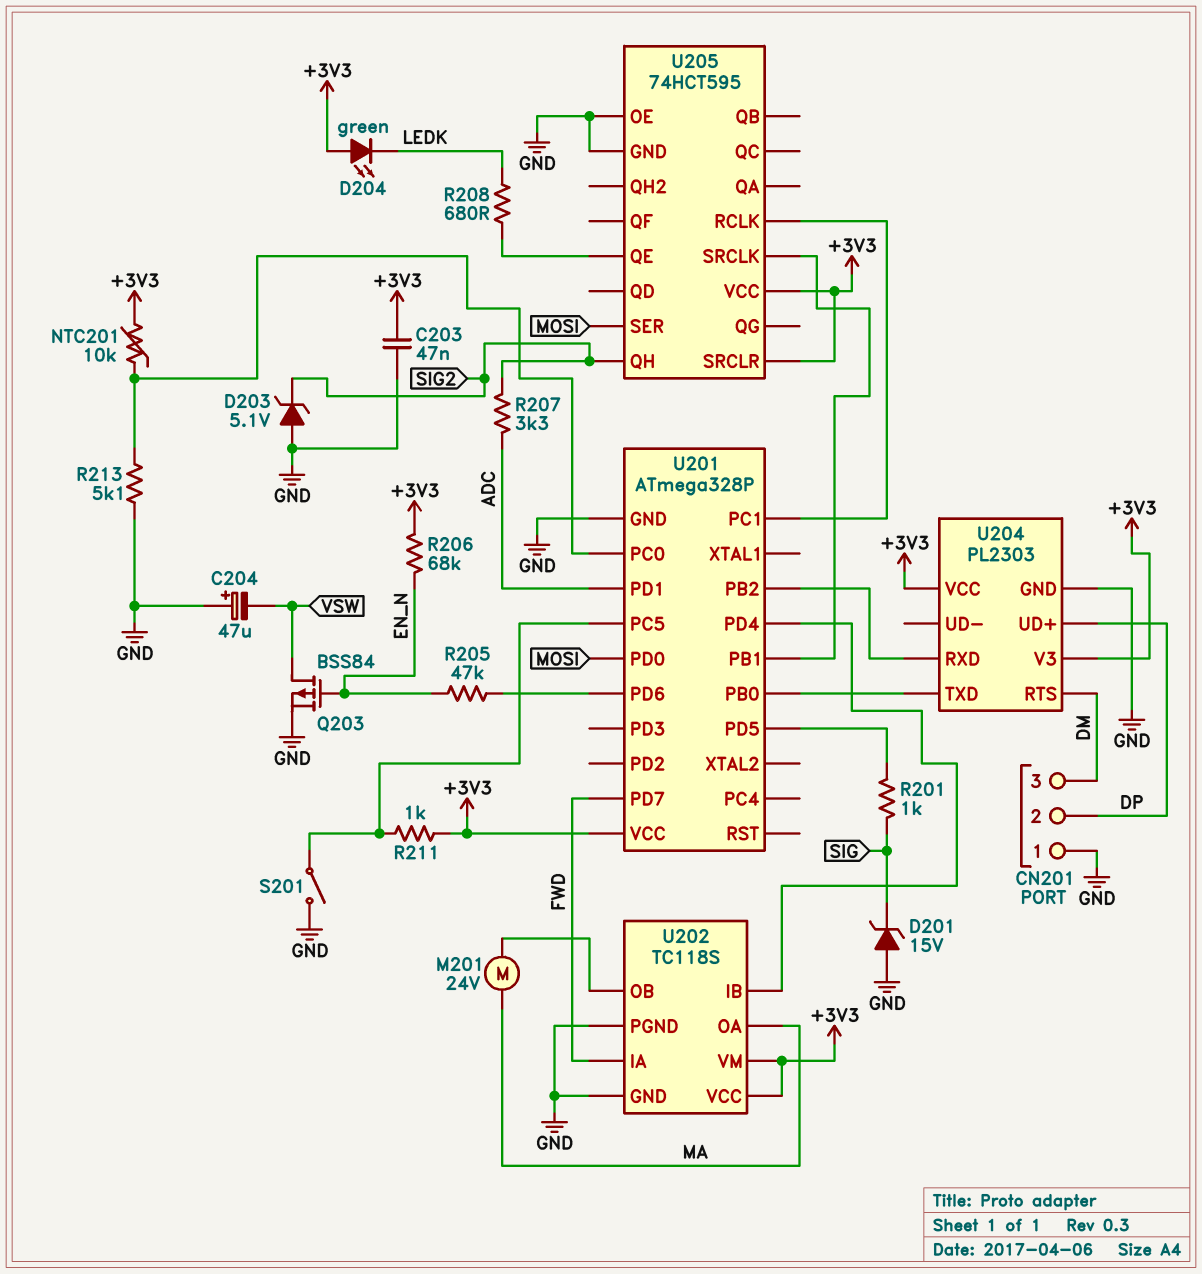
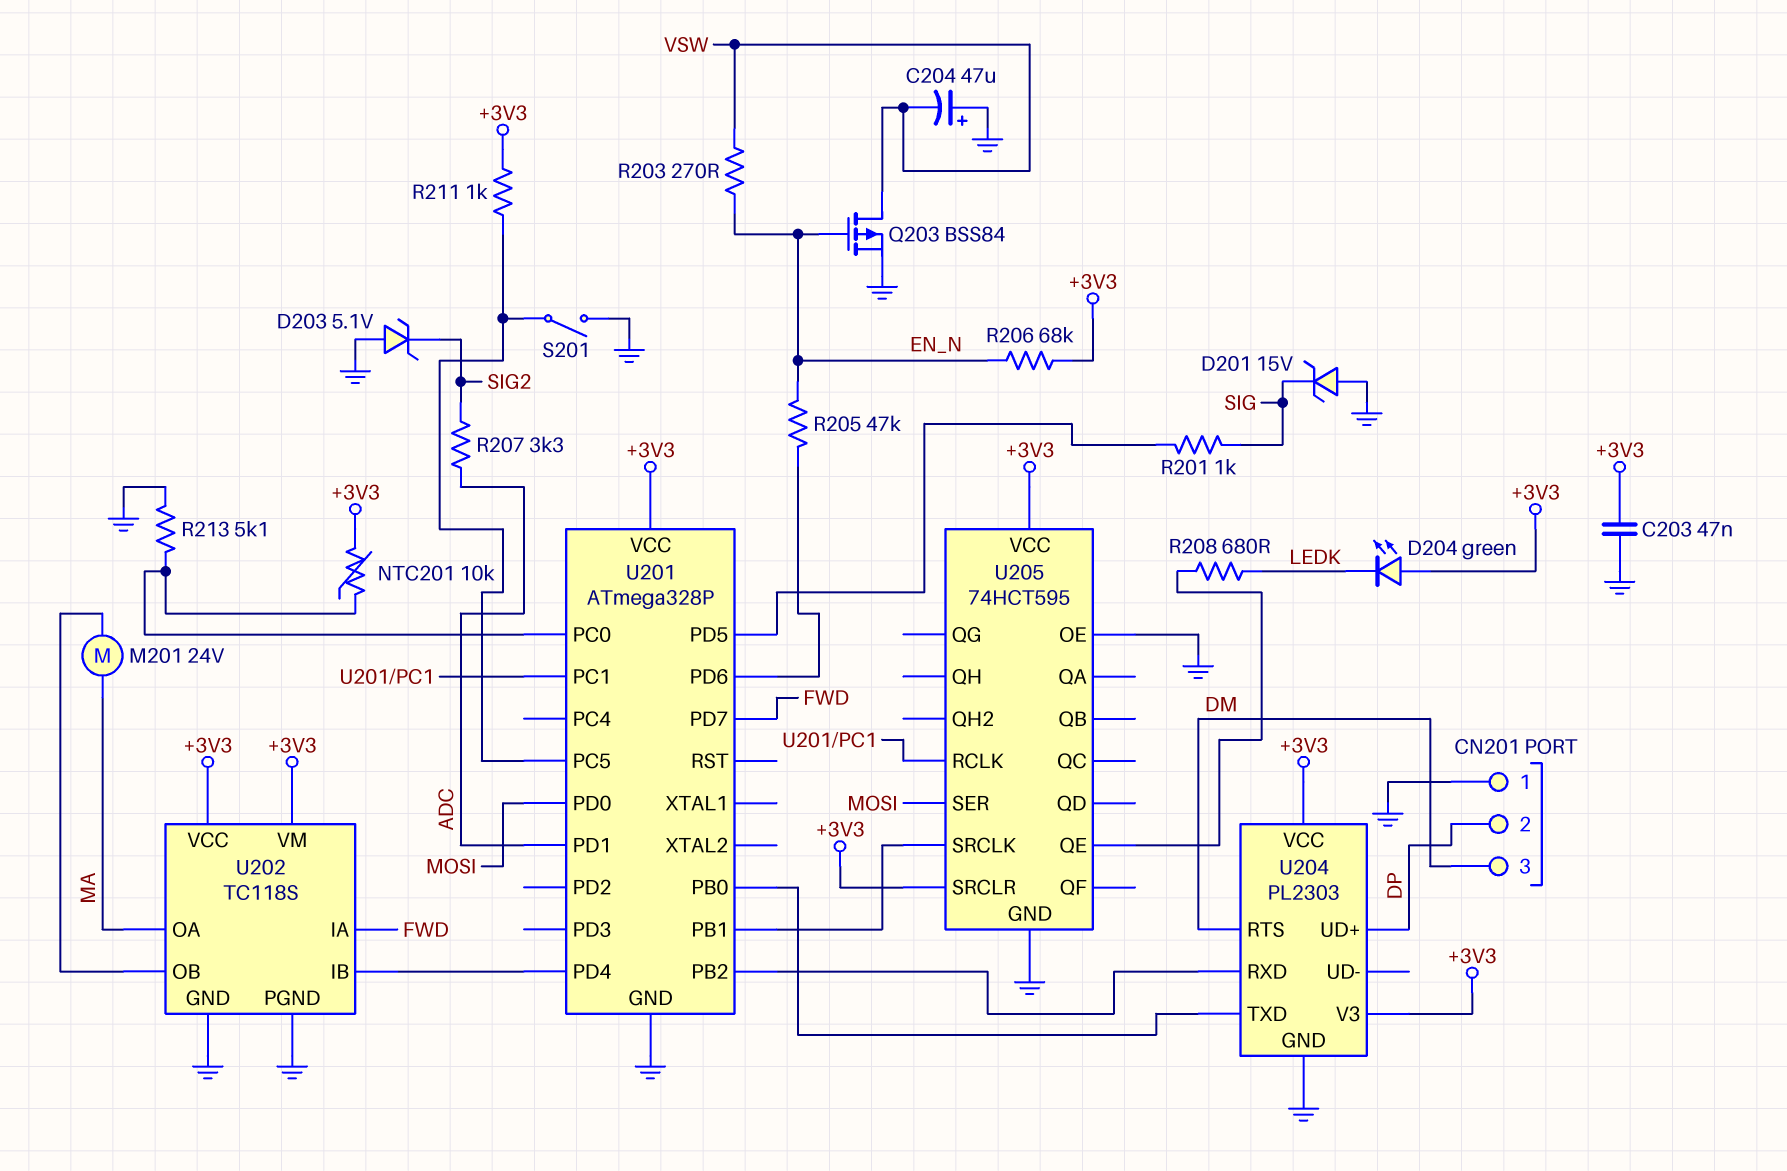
R203: none -> 270 (EN_N, VSW)
U205 pin QH: SIG2 -> none

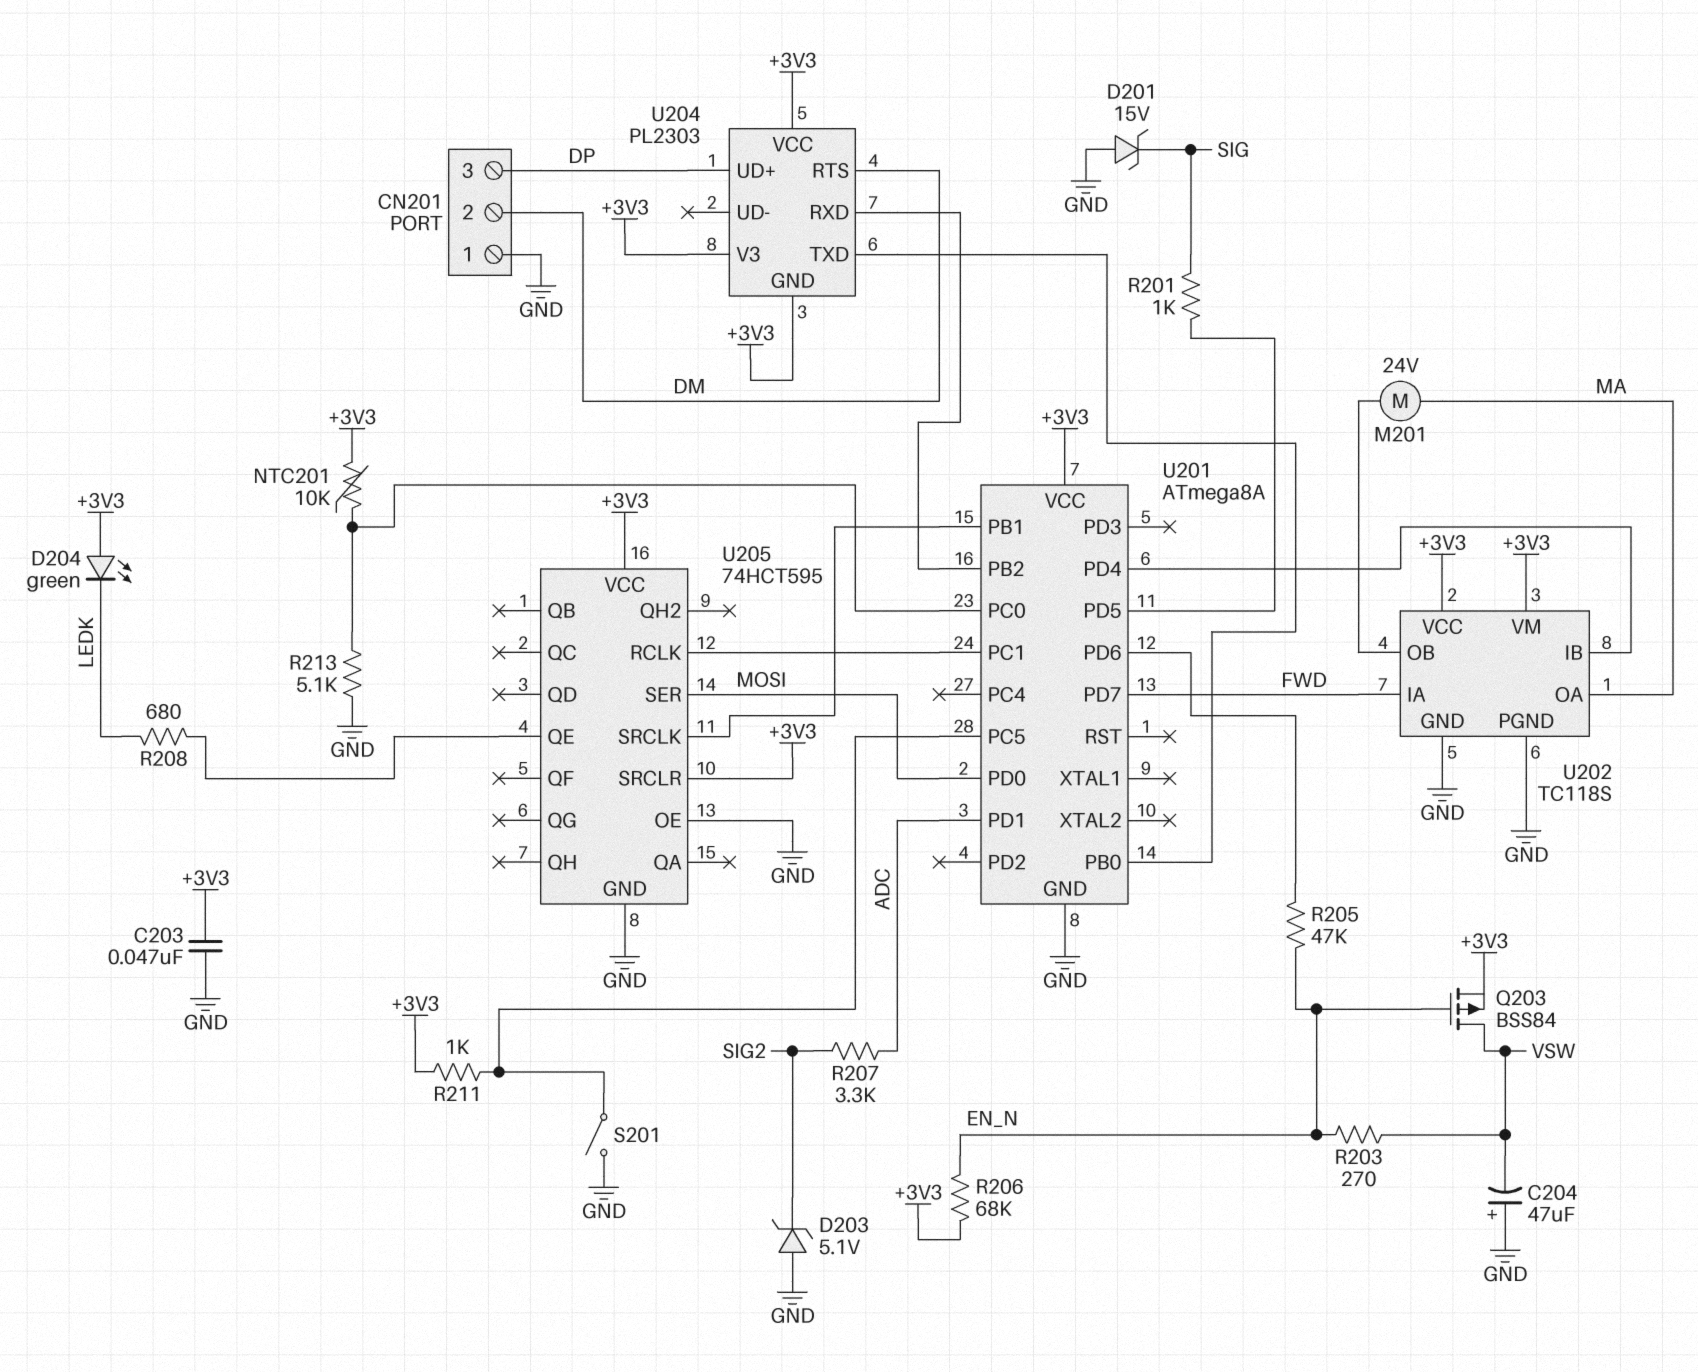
CN201 pin 2: DP -> DM
CN201 pin 3: DM -> DP
Q203: PMOS BSS84 (G EN_N, D VSW, S GND) -> PMOS BSS84 (G EN_N, D VSW, S +3V3)
U201: ATmega328P -> ATmega8A
U204 pin GND: GND -> +3V3

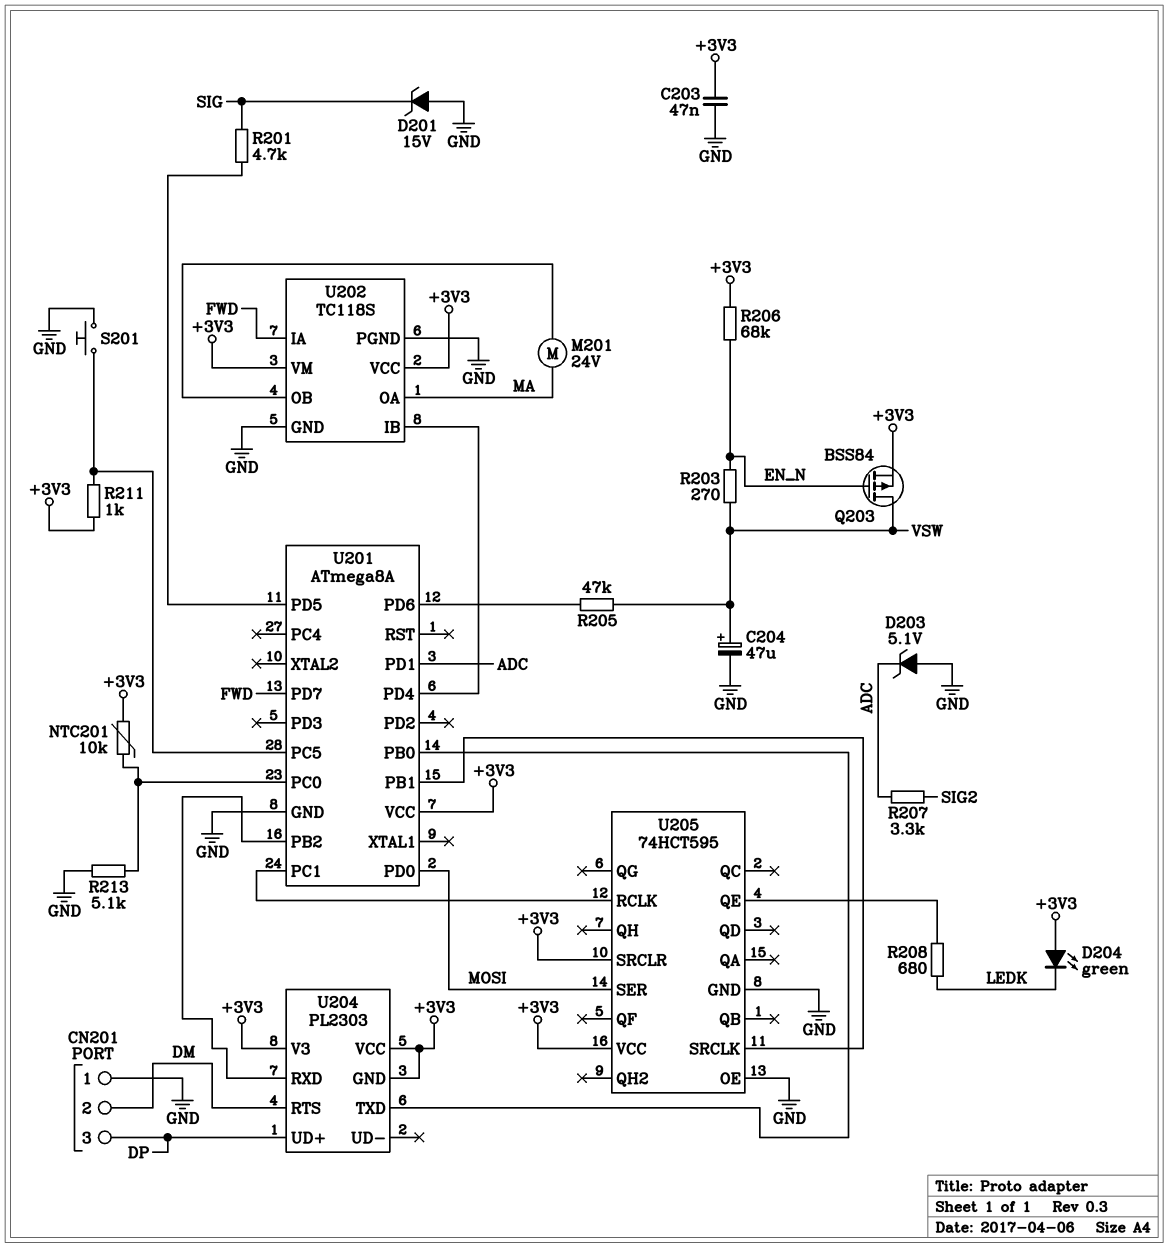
C204: 47uF (plus GND, minus VSW) -> 47uF (plus VSW, minus GND)
D203: zener 5.1V (A GND, K SIG2) -> zener 5.1V (A GND, K ADC)
R201: 1k (SIG, U201/PD5) -> 4.7k (SIG, U201/PD5)
R205: 47k (EN_N, U201/PD6) -> 47k (U201/PD6, VSW)
S201: switch (GND, U201/PC5) -> button (GND, U201/PC5)

